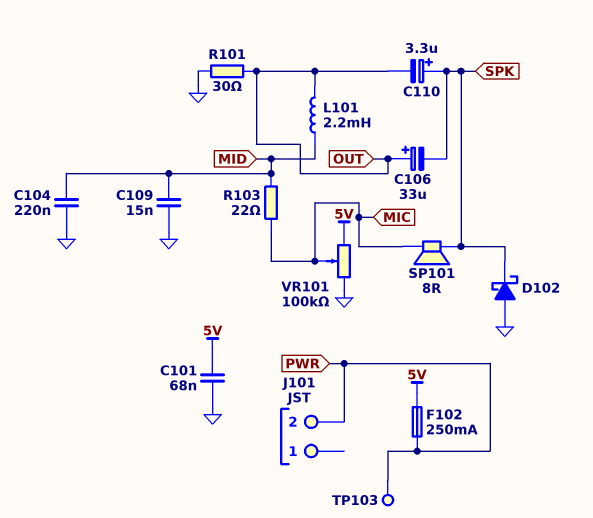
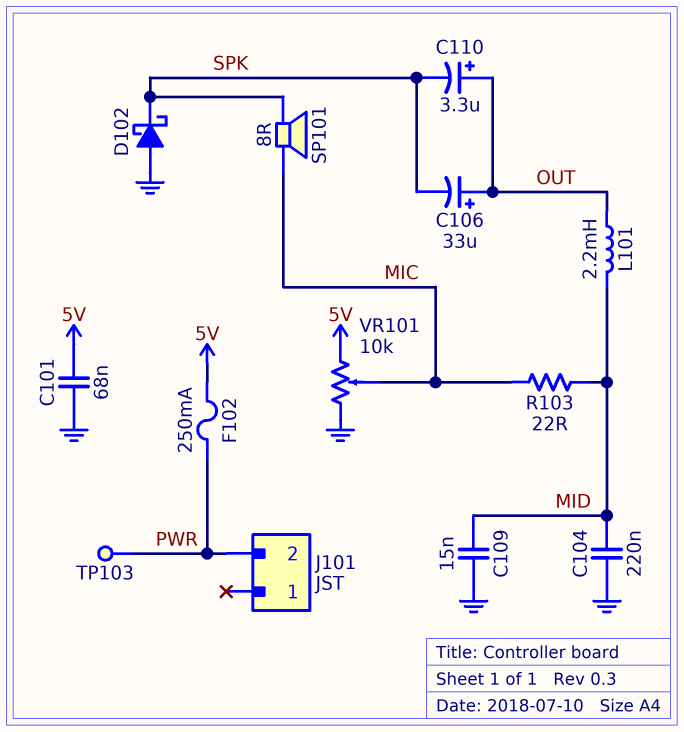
C110: 3.3uF (plus SPK, minus OUT) -> 3.3uF (plus OUT, minus SPK)
R101: 30 (GND, OUT) -> none
VR101: 100k (5V, GND, wiper MIC) -> 10k (5V, GND, wiper MIC)

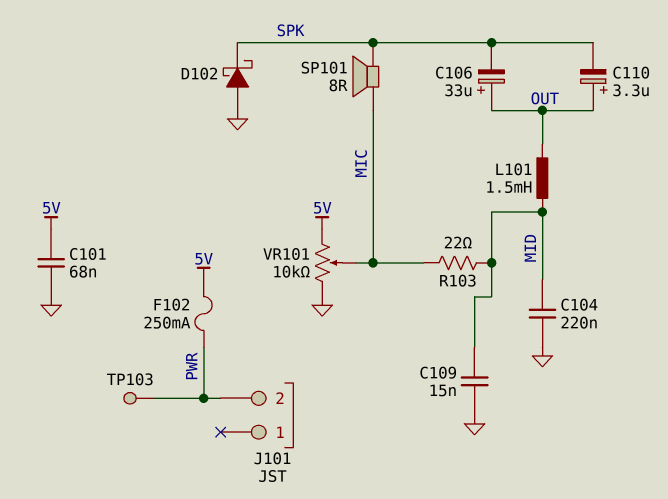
L101: 2.2mH (MID, OUT) -> 1.5mH (MID, OUT)

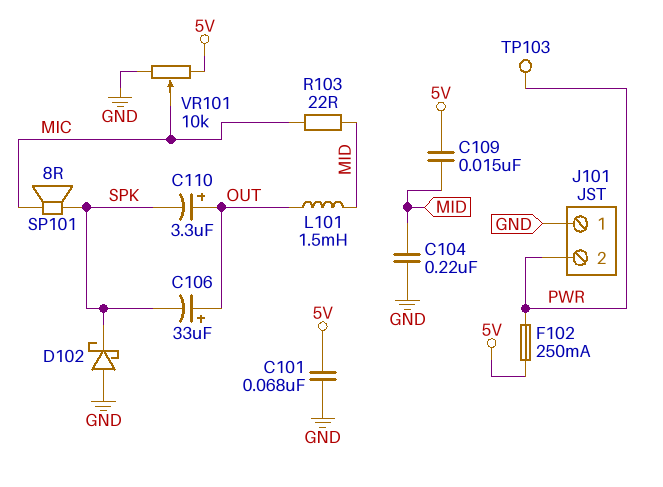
C109: 15nF (GND, MID) -> 15nF (5V, MID)
J101 pin 1: none -> GND

